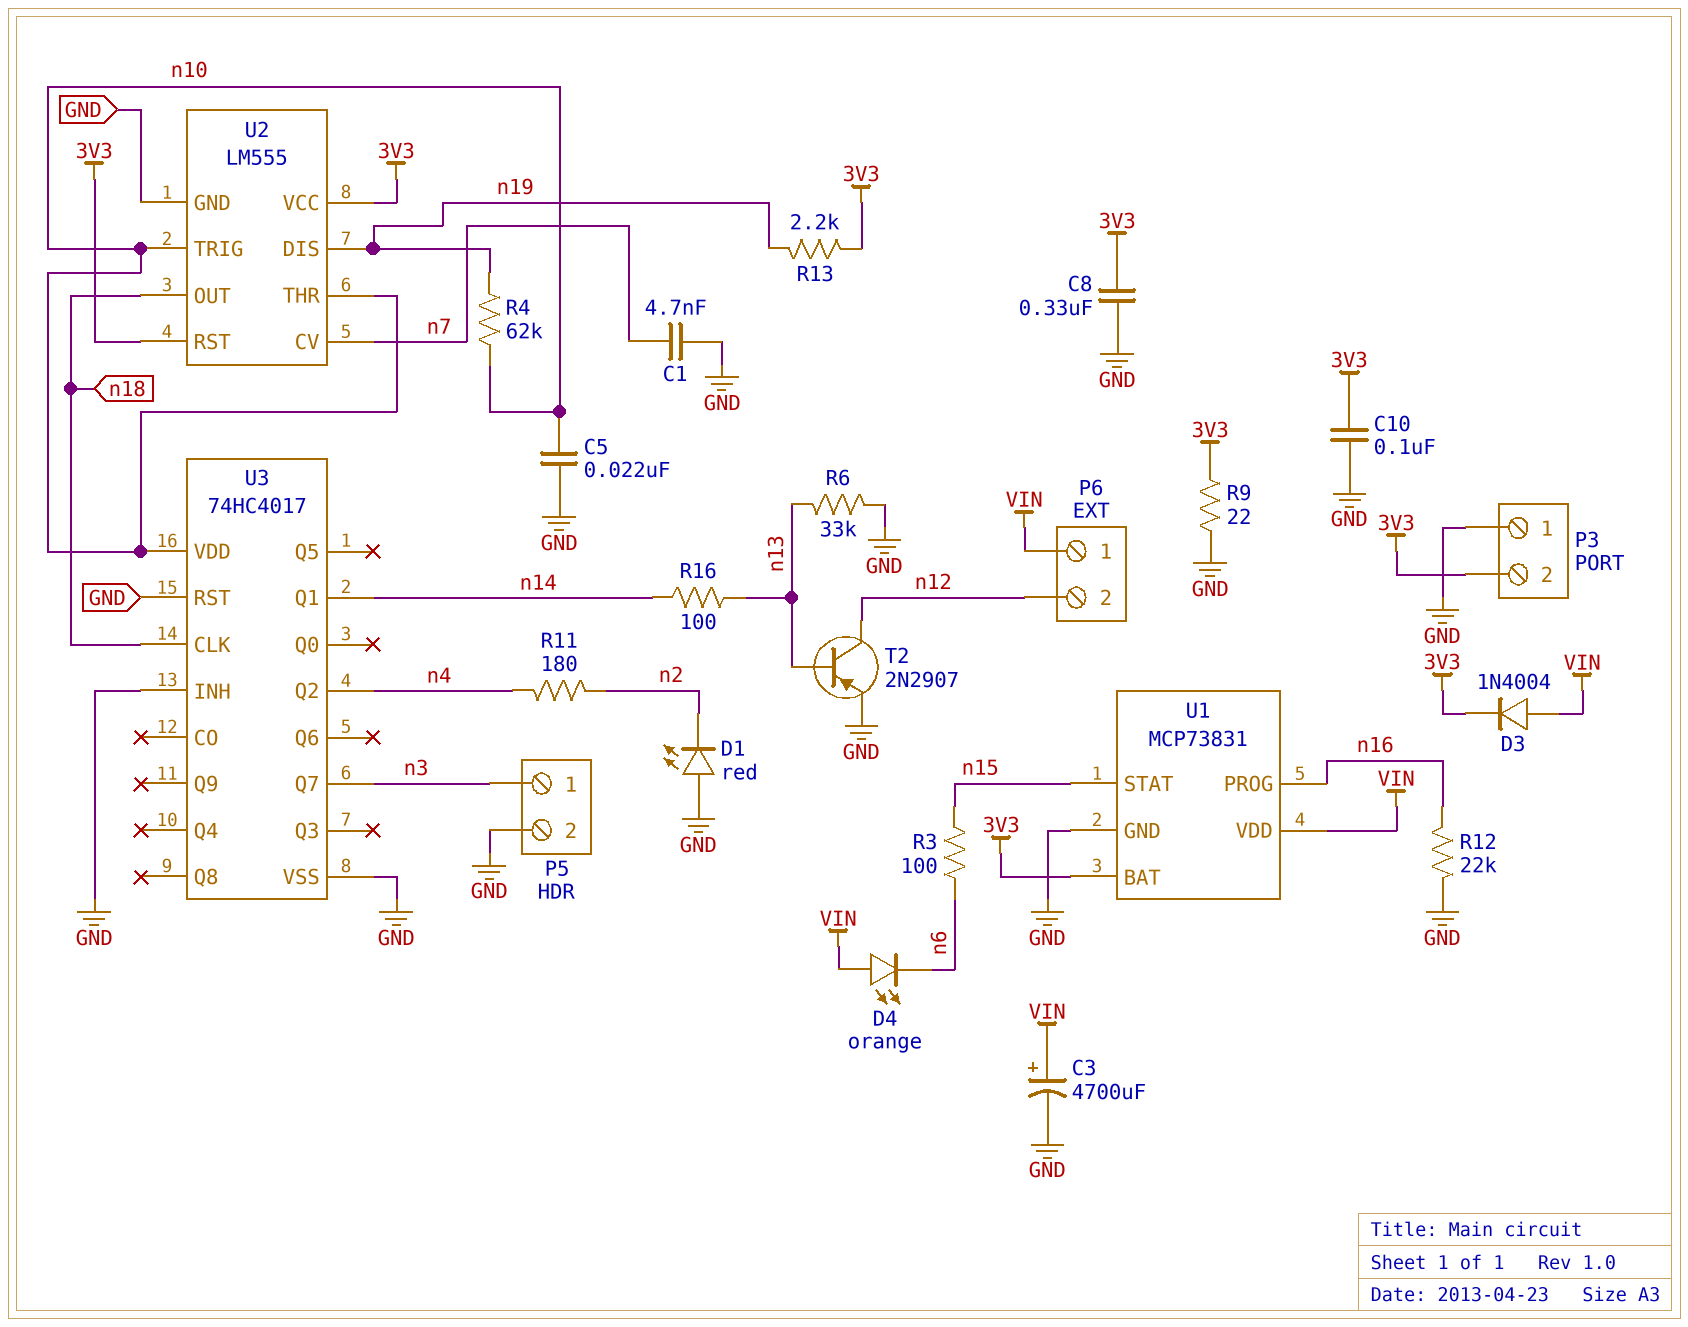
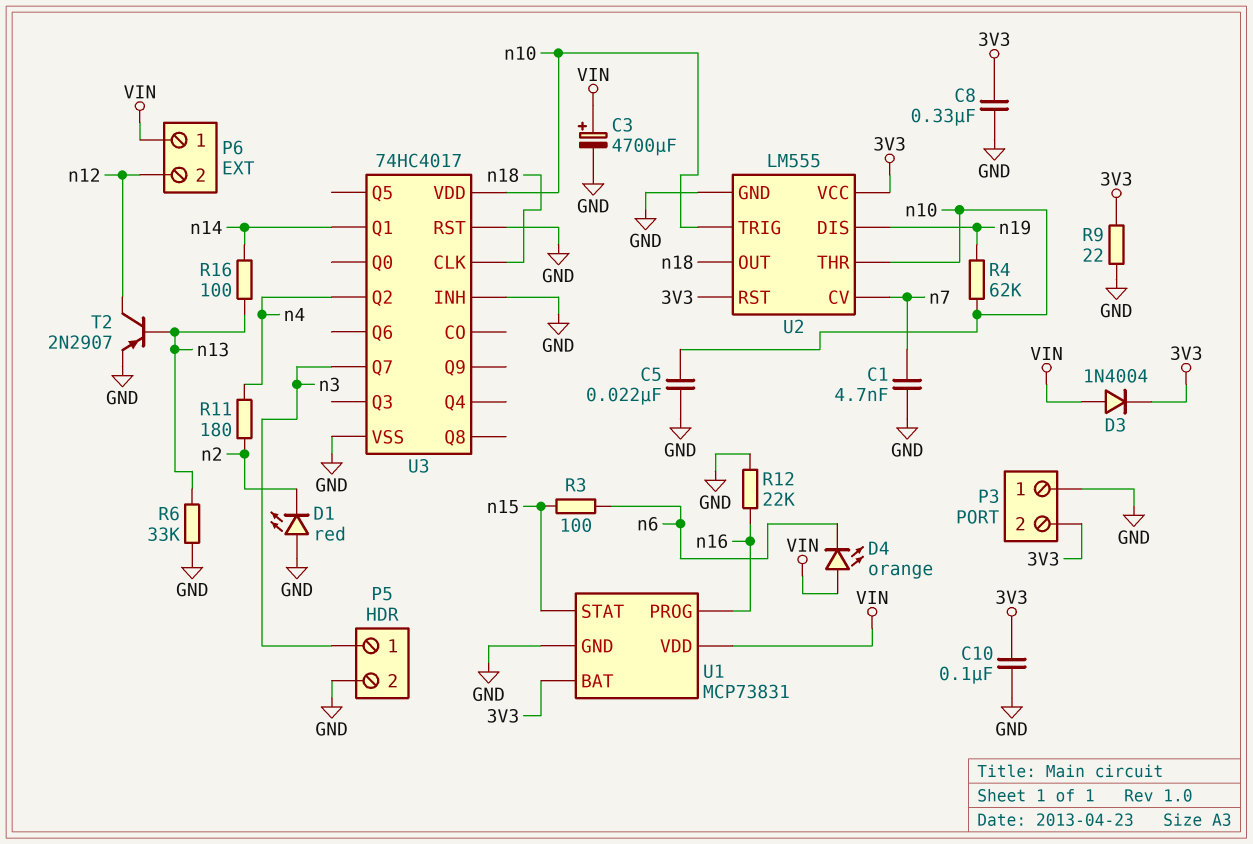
R13: 2.2k (3V3, n19) -> none

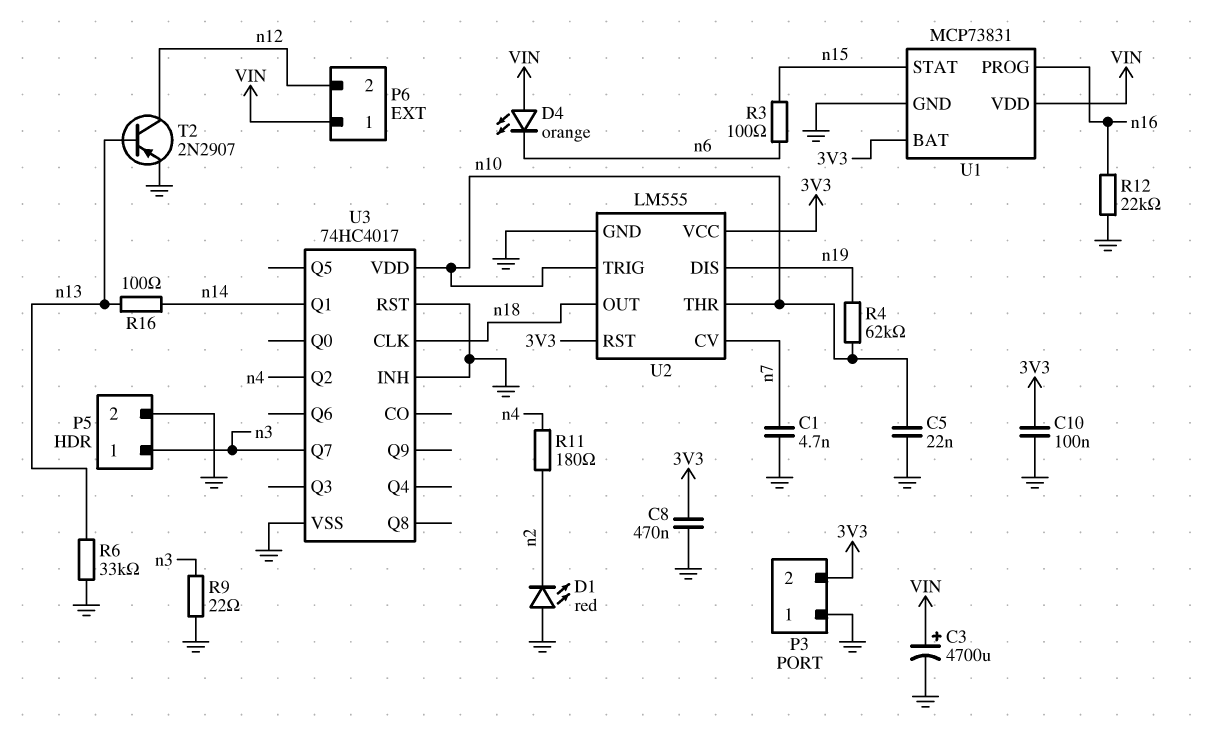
C8: 330nF (3V3, GND) -> 470nF (3V3, GND)
D3: diode 1N4004 (A VIN, K 3V3) -> none
R9: 22 (3V3, GND) -> 22 (GND, n3)

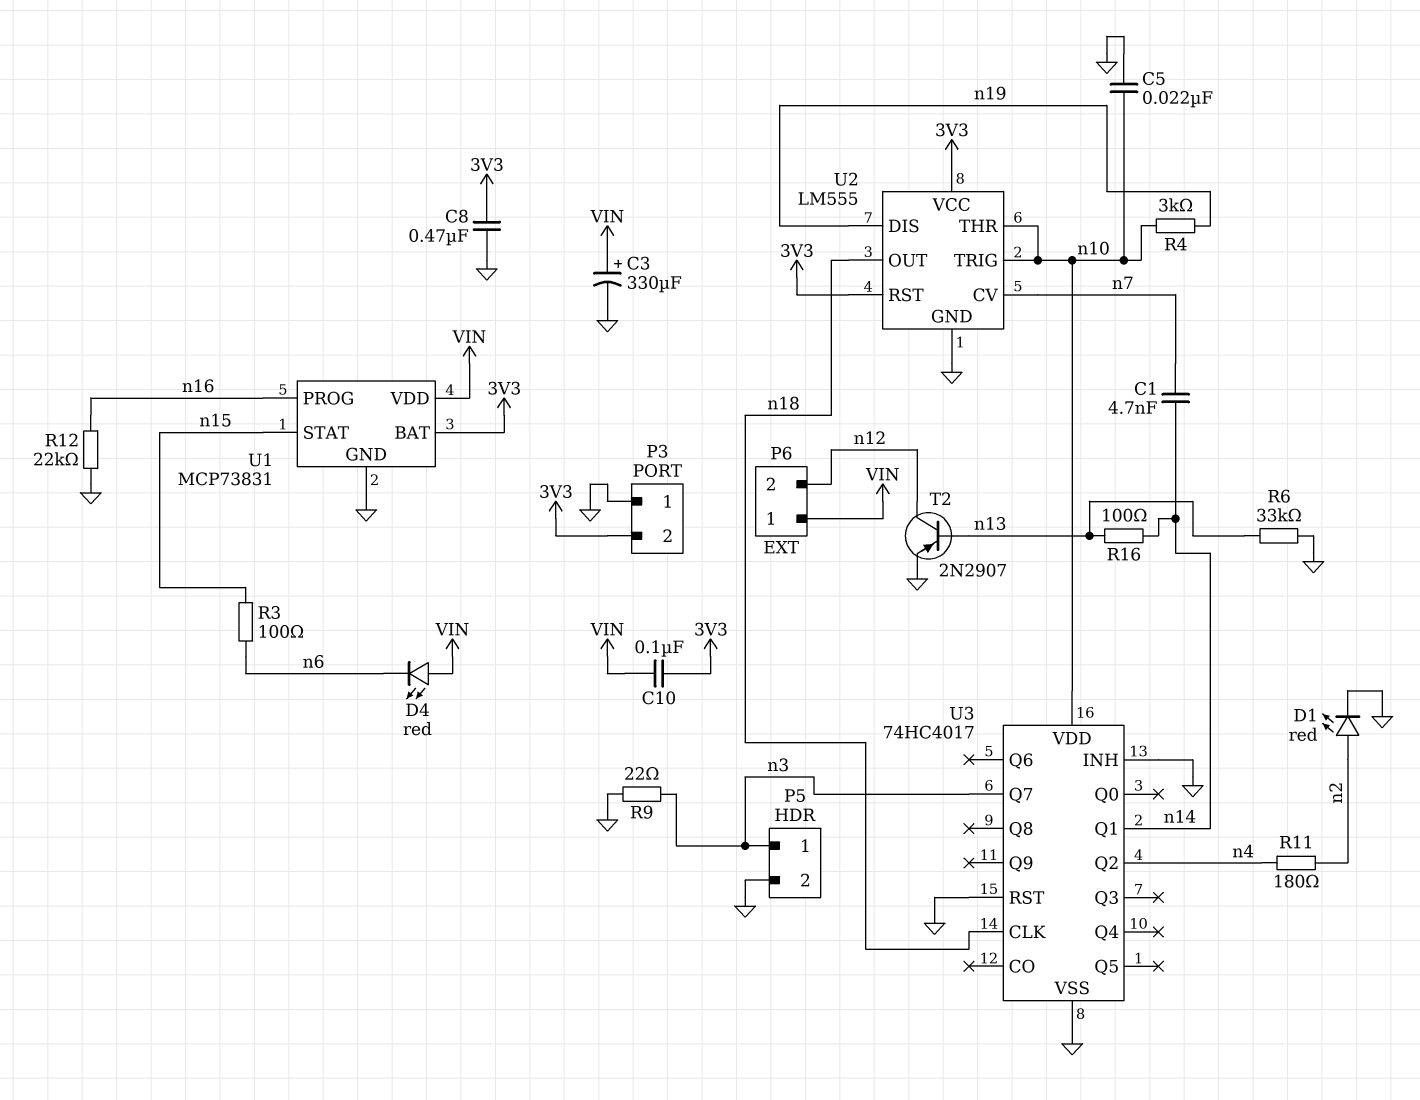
C1: 4.7nF (GND, n7) -> 4.7nF (n7, n14)
C3: 4700uF (plus VIN, minus GND) -> 330uF (plus VIN, minus GND)
C10: 100nF (3V3, GND) -> 100nF (3V3, VIN)
D1: LED red (A GND, K n2) -> LED red (A n2, K GND)
D4: LED orange (A VIN, K n6) -> LED red (A VIN, K n6)
R4: 62k (n10, n19) -> 3k (n10, n19)

